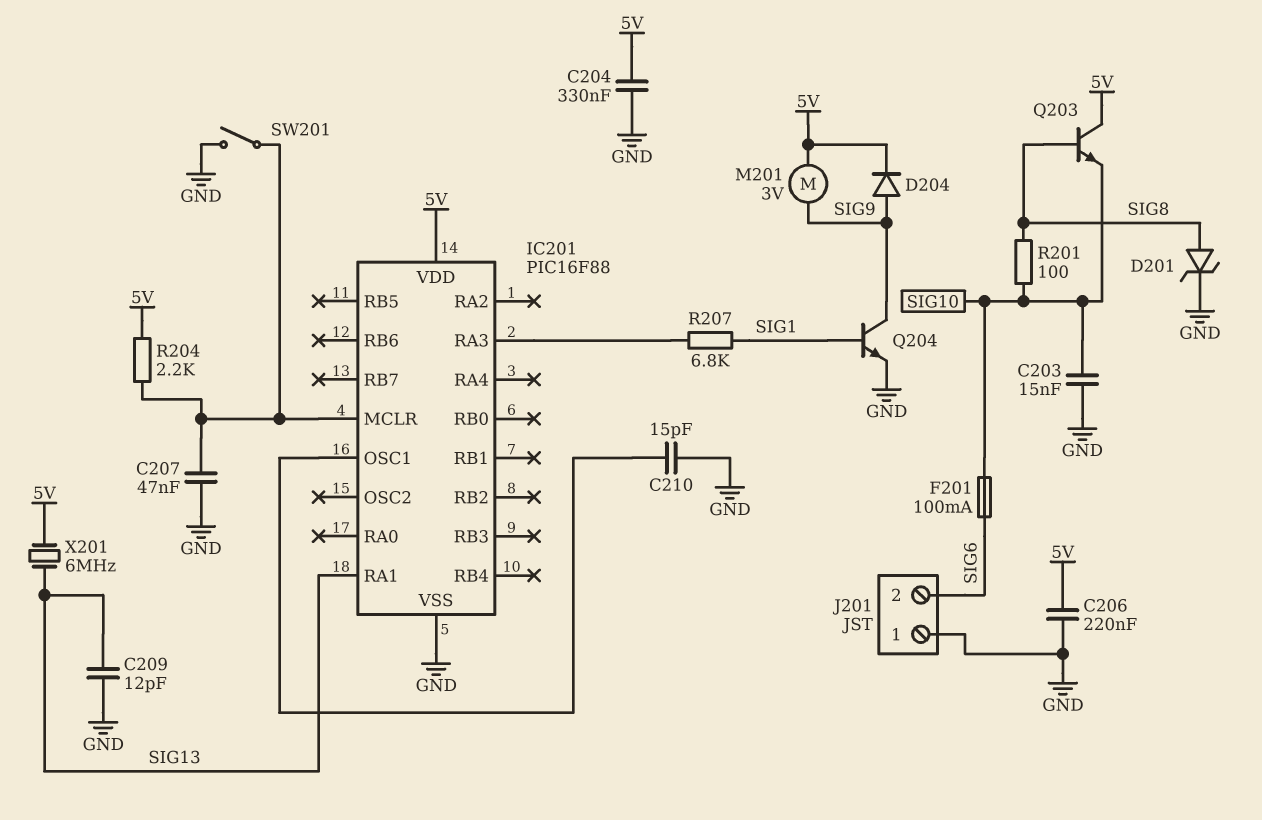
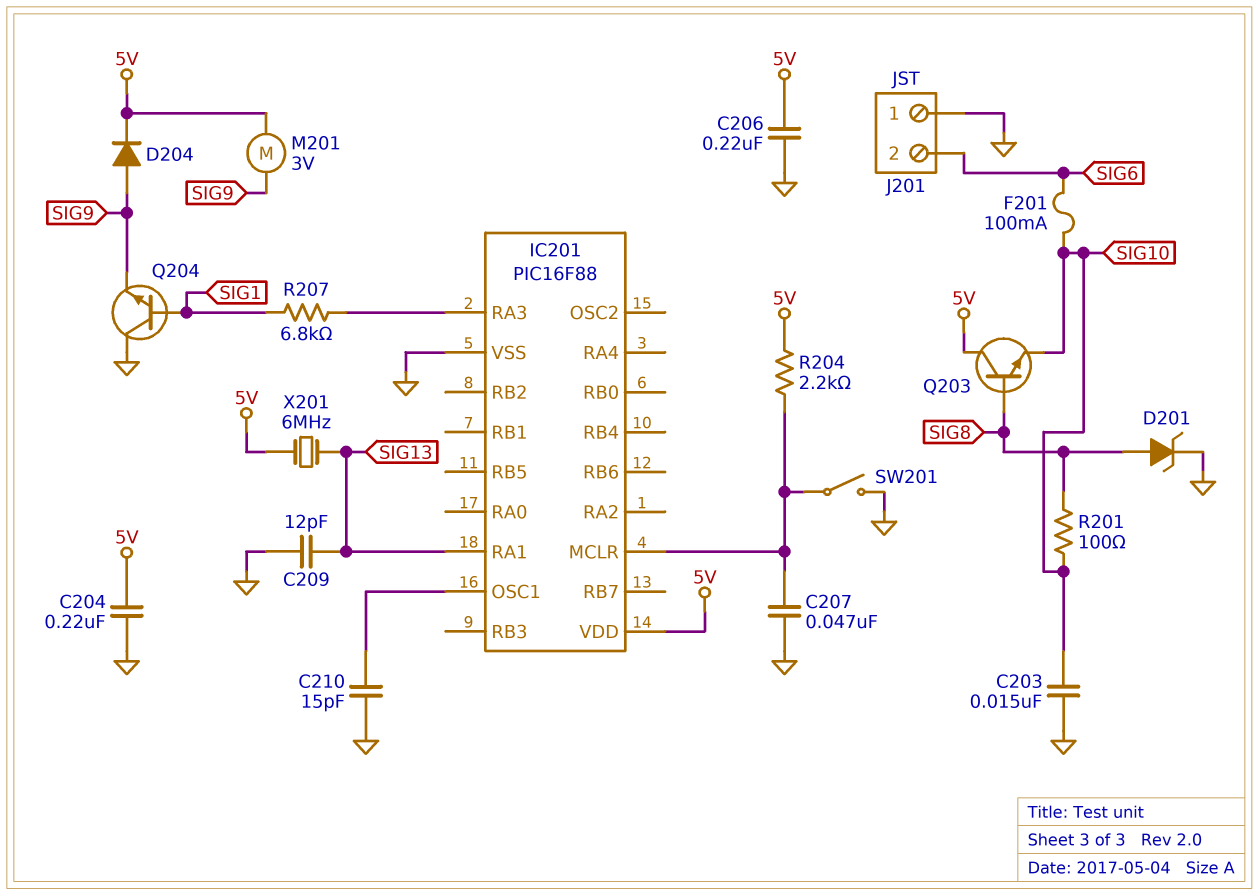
C204: 330nF (5V, GND) -> 220nF (5V, GND)
Q204: NPN (B SIG1, C SIG9, E GND) -> NPN (B SIG1, C GND, E SIG9)

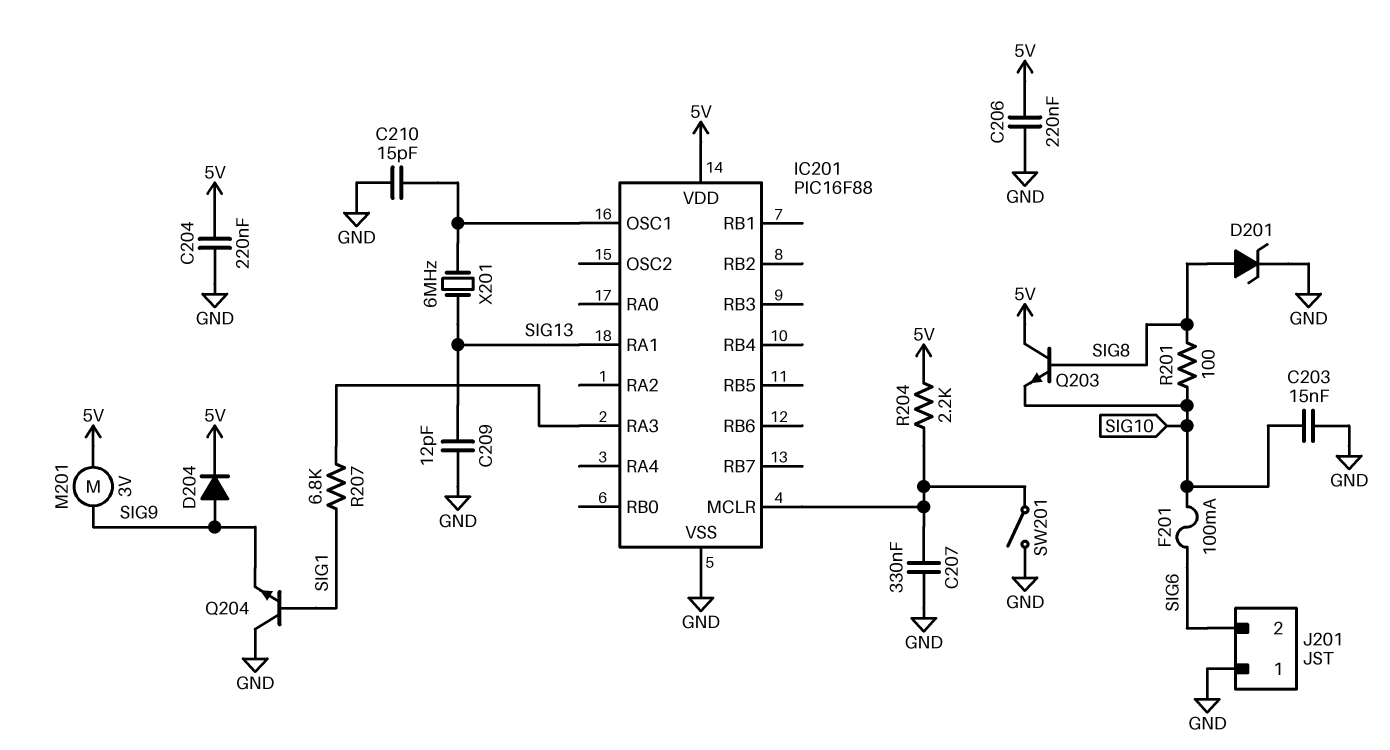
C207: 47nF (GND, IC201/MCLR) -> 330nF (GND, IC201/MCLR)
X201: 6MHz (5V, SIG13) -> 6MHz (IC201/OSC1, SIG13)

